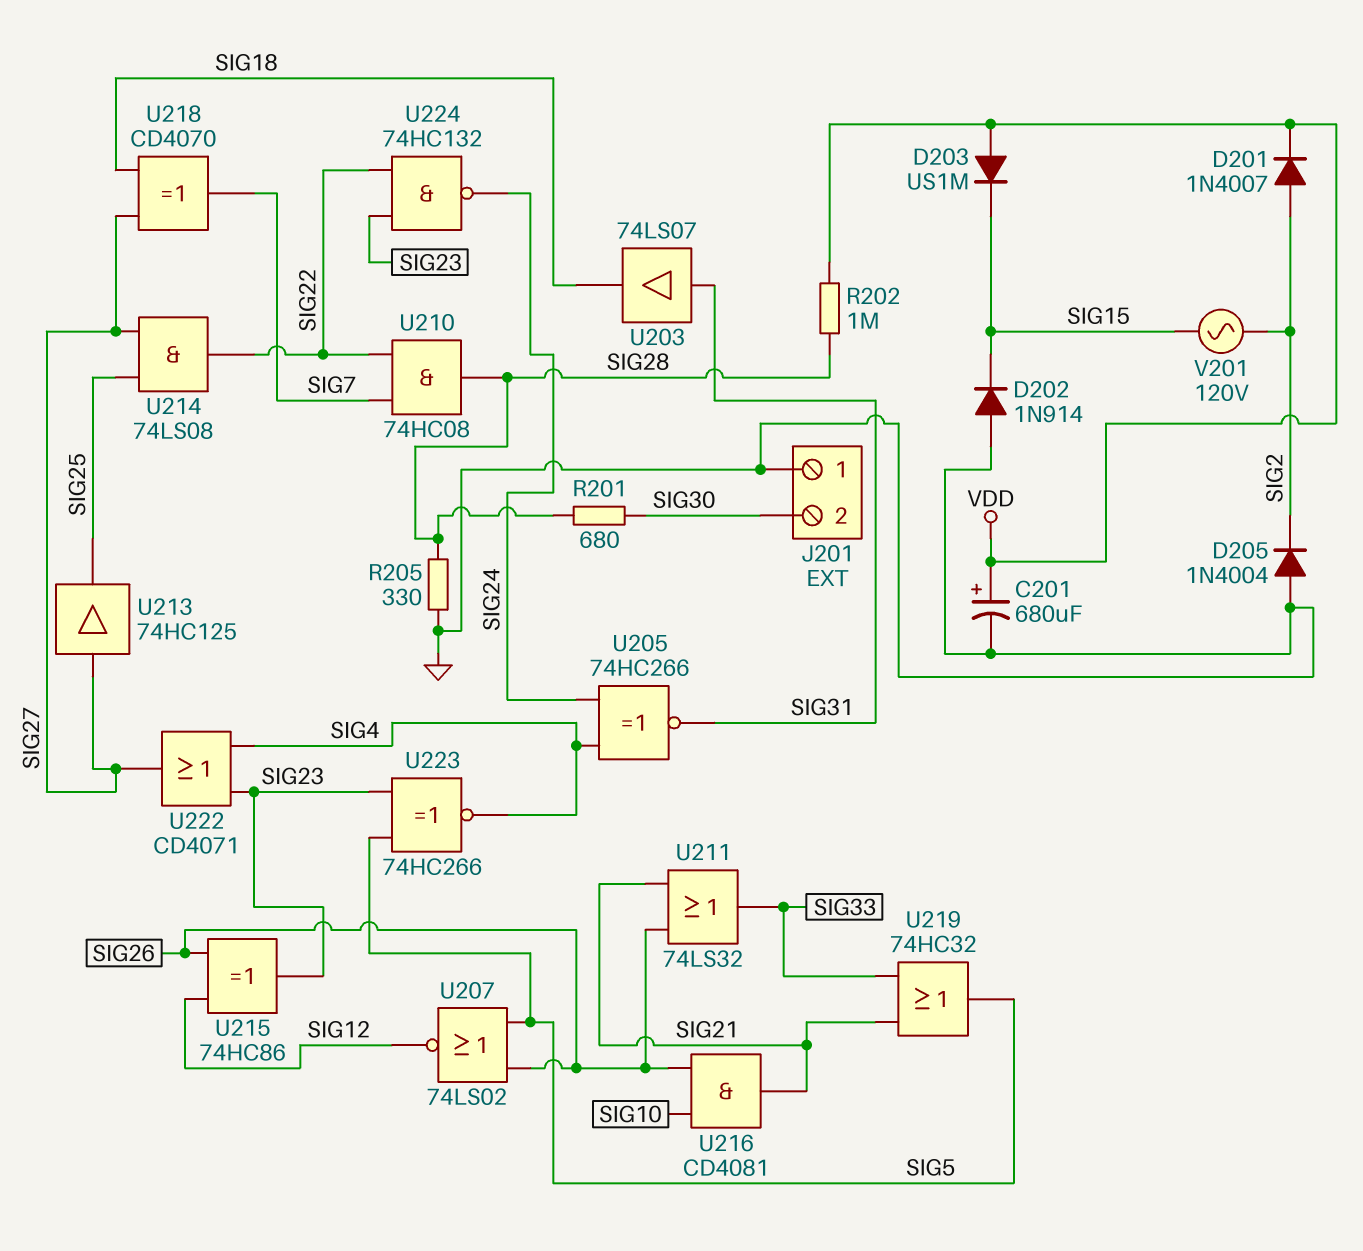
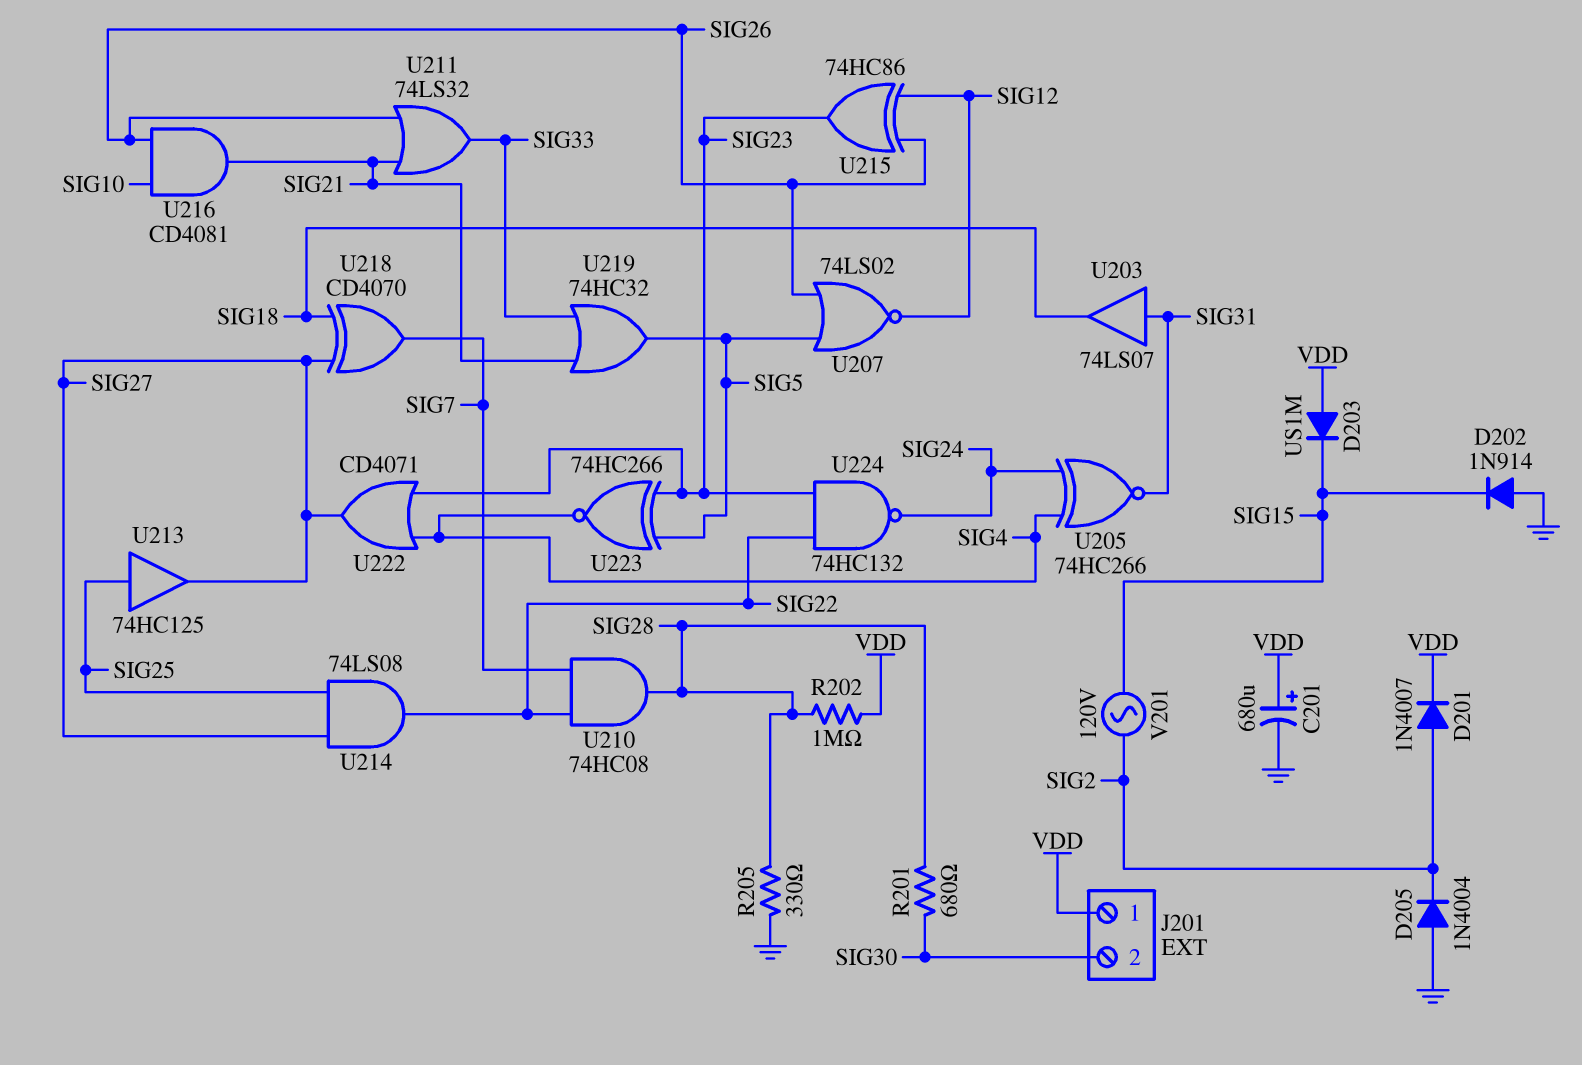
J201 pin 1: GND -> VDD
U213: buffer 74HC125 (in SIG27, out SIG25) -> buffer 74HC125 (in SIG25, out SIG27)

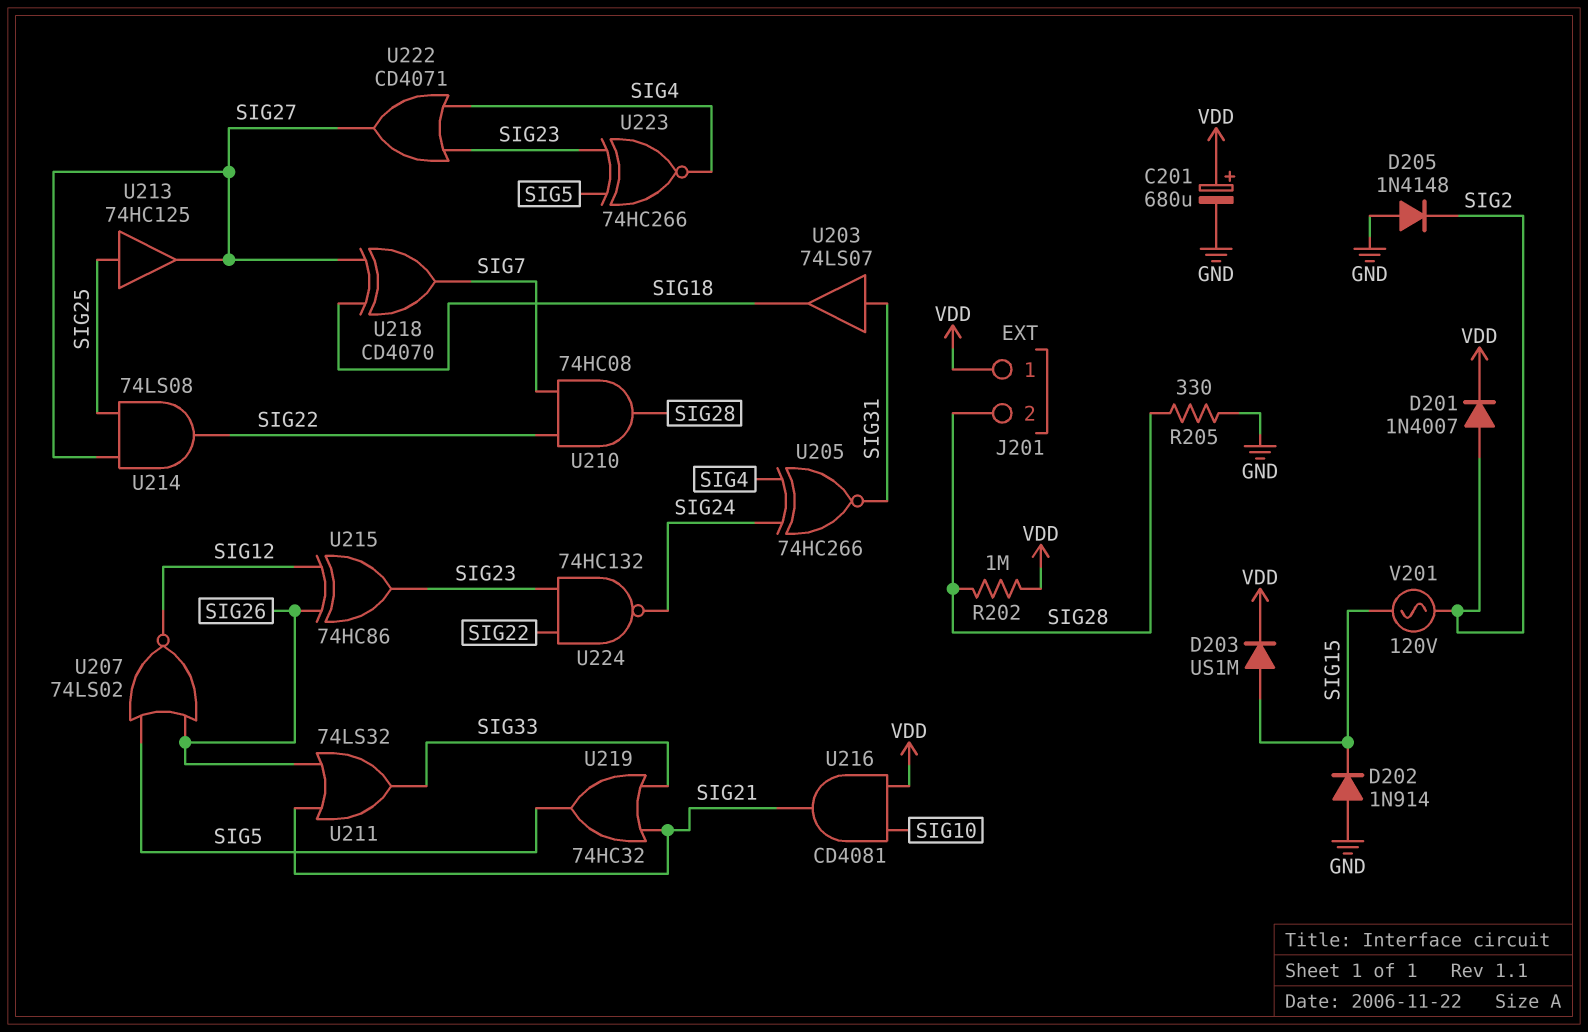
D203: diode US1M (A VDD, K SIG15) -> diode US1M (A SIG15, K VDD)
D205: diode 1N4004 (A GND, K SIG2) -> diode 1N4148 (A GND, K SIG2)
J201 pin 2: SIG30 -> SIG28
R201: 680 (SIG28, SIG30) -> none
U216: AND CD4081 (in SIG10, in SIG26, out SIG21) -> AND CD4081 (in SIG10, in VDD, out SIG21)

